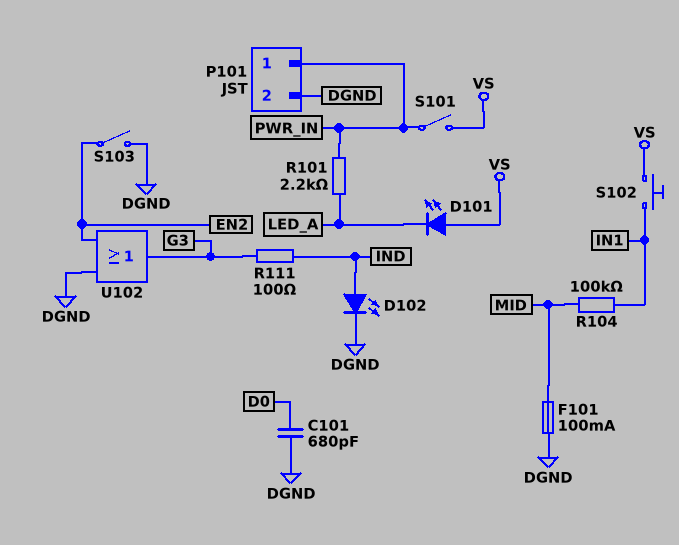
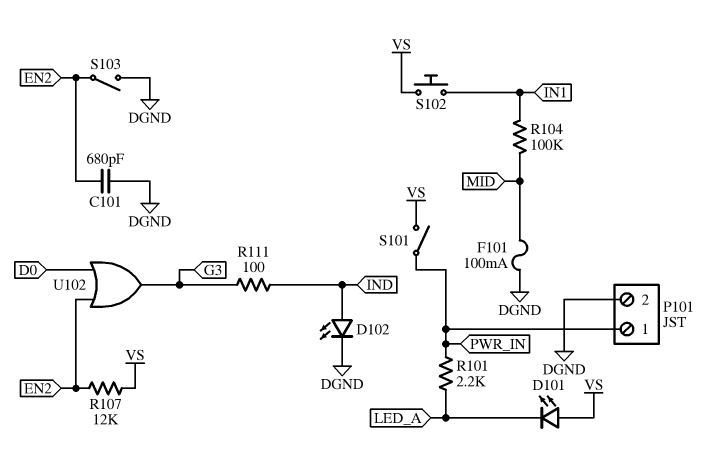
C101: 680pF (D0, DGND) -> 680pF (DGND, EN2)
R107: none -> 12k (EN2, VS)
U102: OR (in DGND, in EN2, out G3) -> OR (in D0, in EN2, out G3)

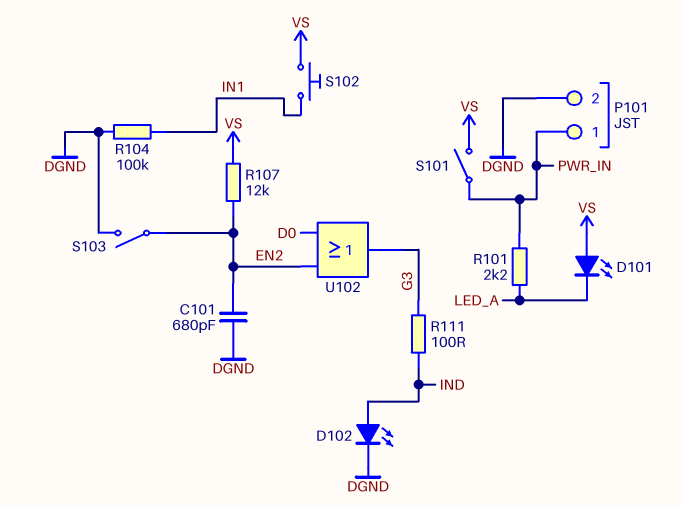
F101: 100mA (DGND, MID) -> none
R104: 100k (IN1, MID) -> 100k (DGND, IN1)

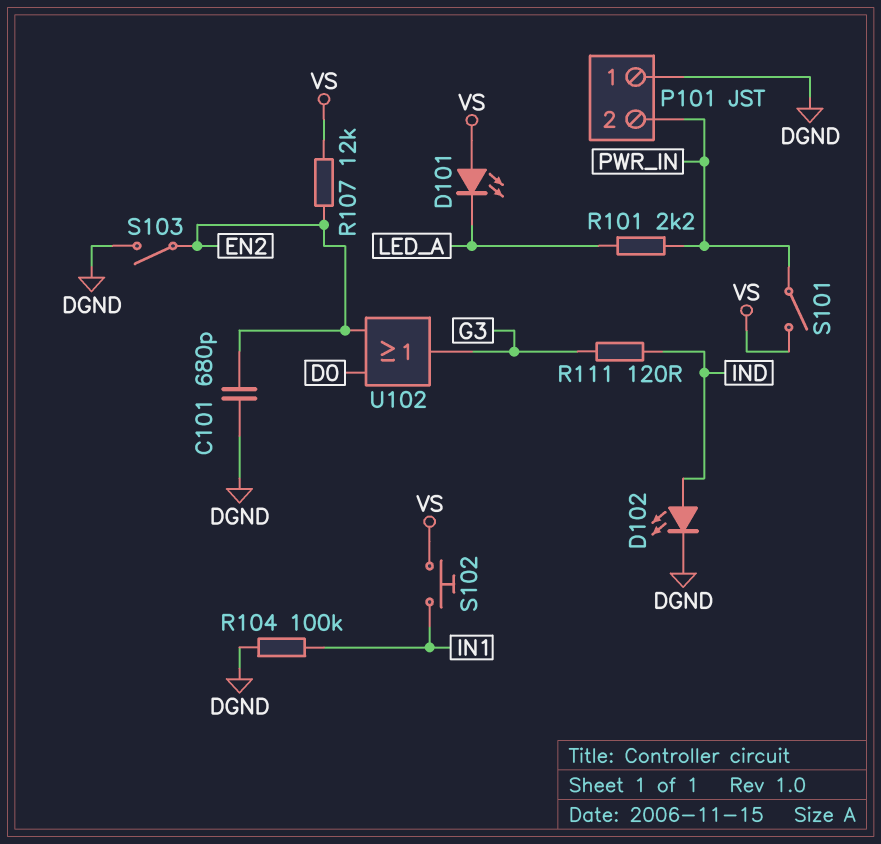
P101 pin 1: PWR_IN -> DGND
P101 pin 2: DGND -> PWR_IN
R111: 100 (G3, IND) -> 120 (G3, IND)

